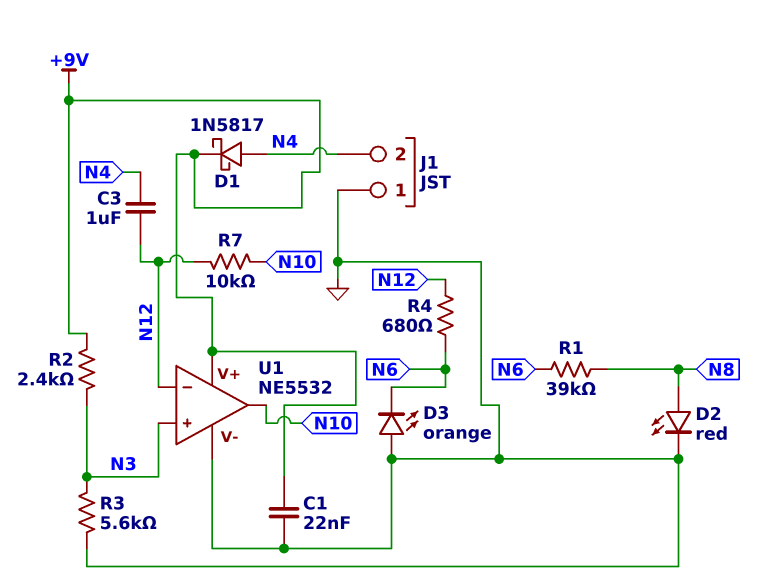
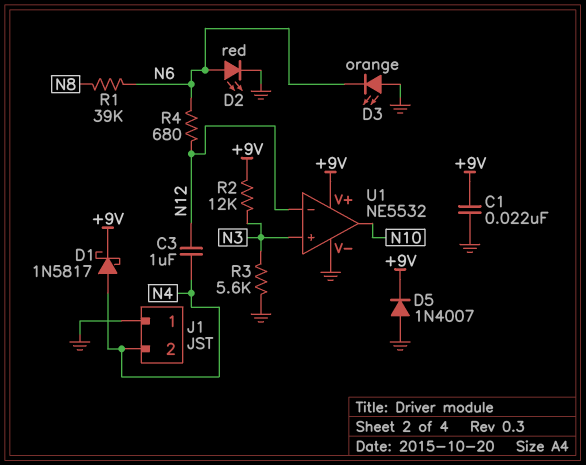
D2: LED red (A N8, K GND) -> LED red (A N6, K GND)
D5: none -> diode 1N4007 (A GND, K +9V)
R2: 2.4k (+9V, N3) -> 12k (+9V, N3)
R7: 10k (N10, N12) -> none

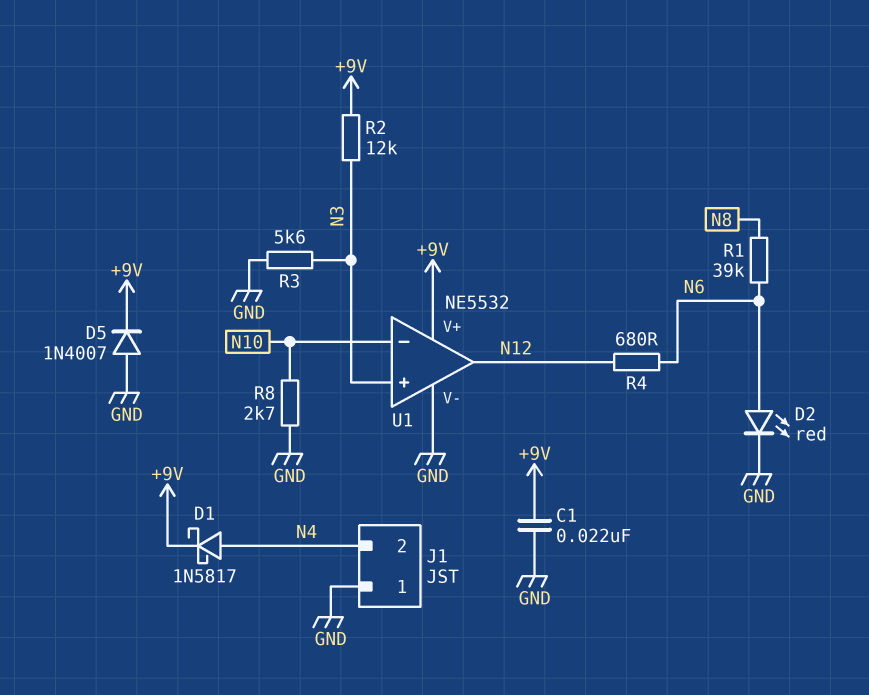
C3: 1uF (N4, N12) -> none
D3: LED orange (A GND, K N6) -> none
R8: none -> 2.7k (GND, N10)
U1 pin in-: N12 -> N10
U1 pin out: N10 -> N12

